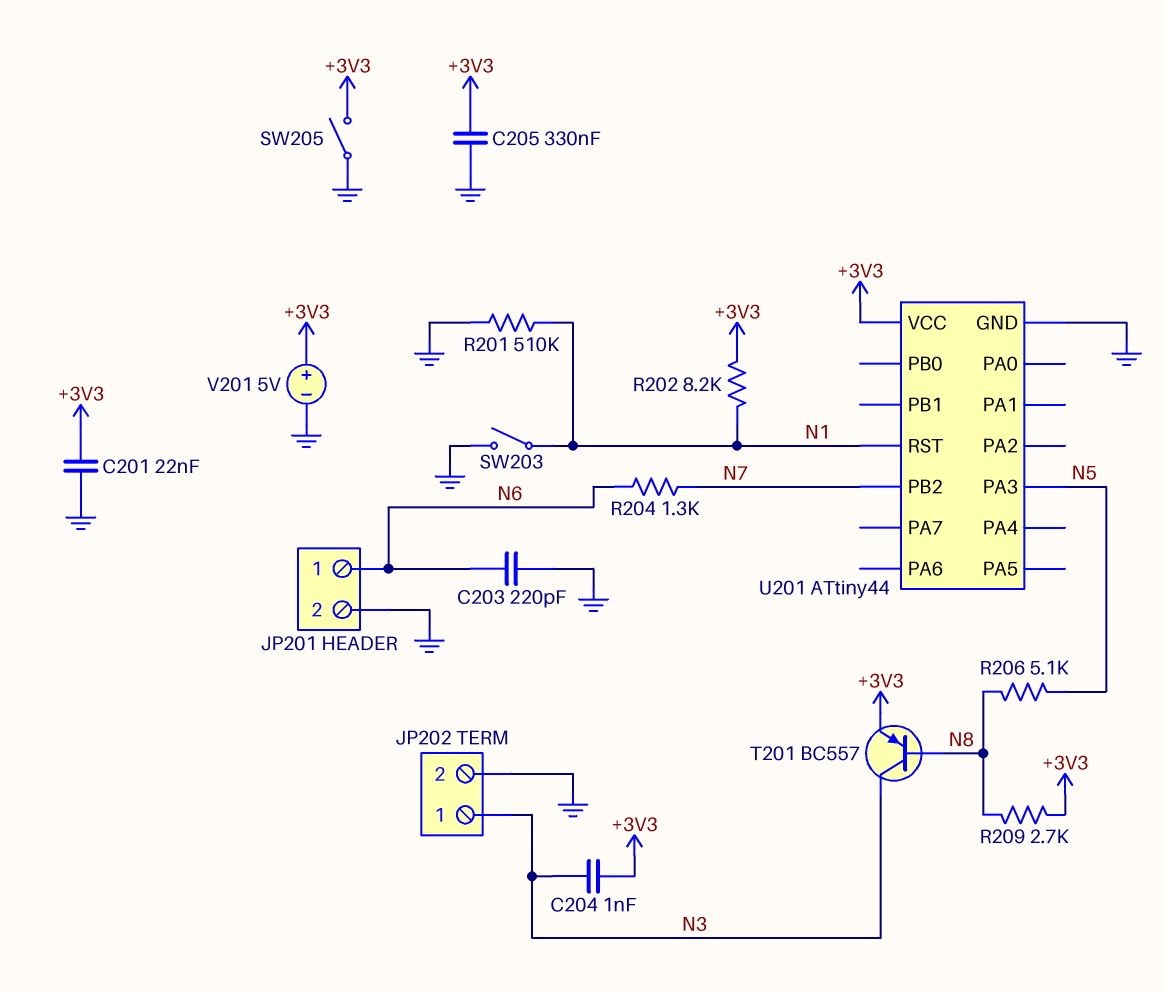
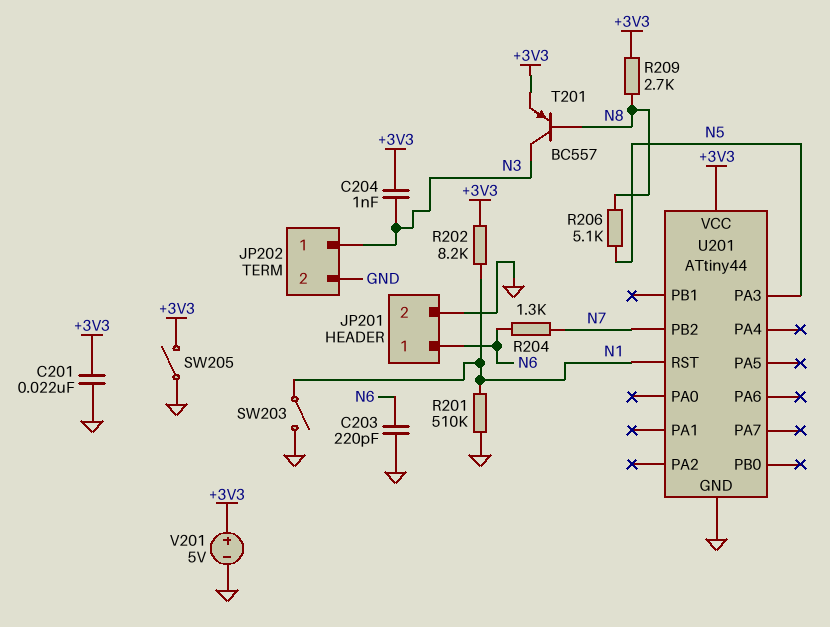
C205: 330nF (+3V3, GND) -> none

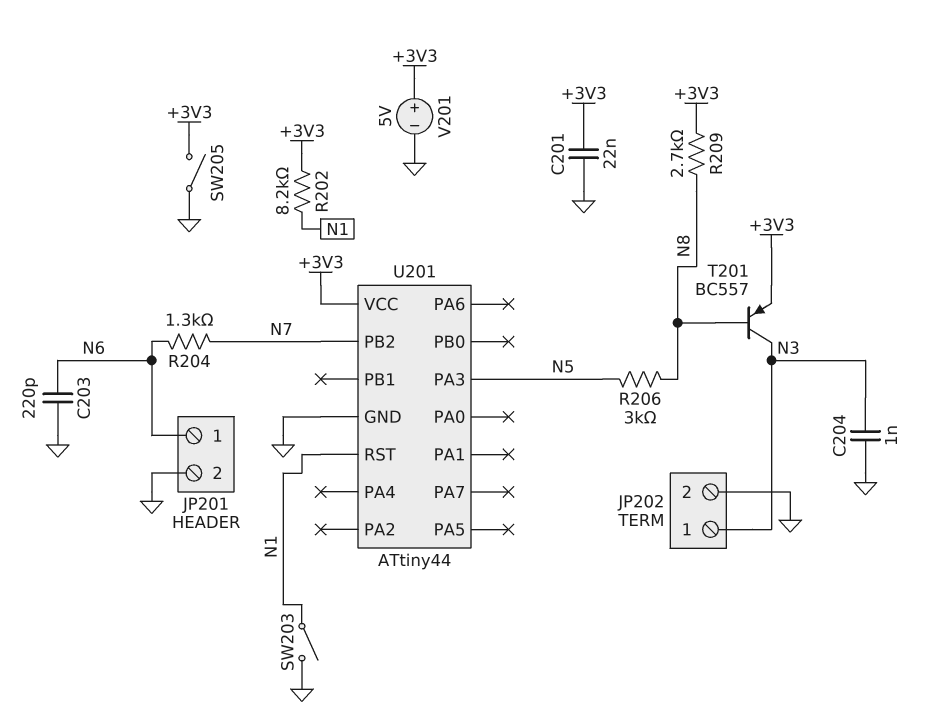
C204: 1nF (+3V3, N3) -> 1nF (GND, N3)
R201: 510k (GND, N1) -> none
R206: 5.1k (N5, N8) -> 3k (N5, N8)

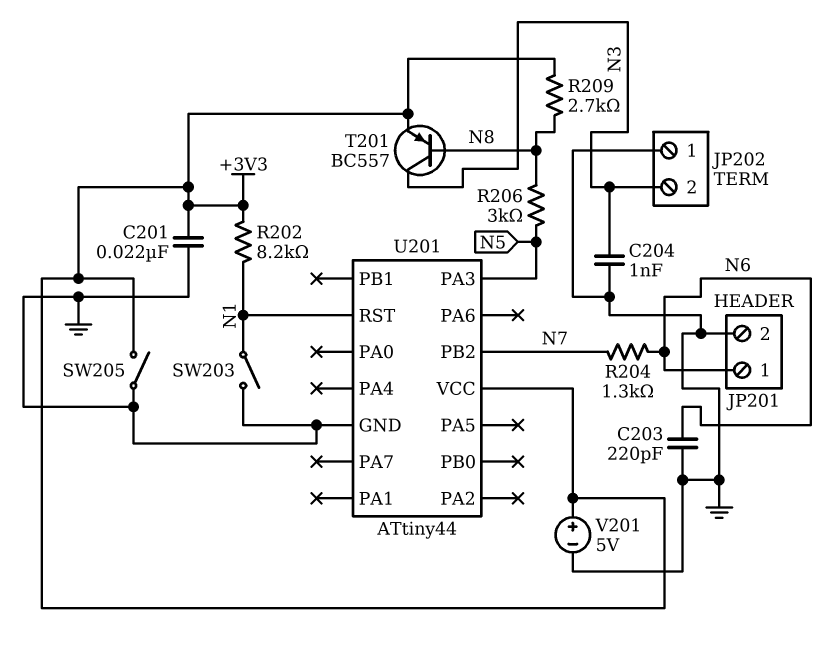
JP202 pin 1: N3 -> GND
JP202 pin 2: GND -> N3

